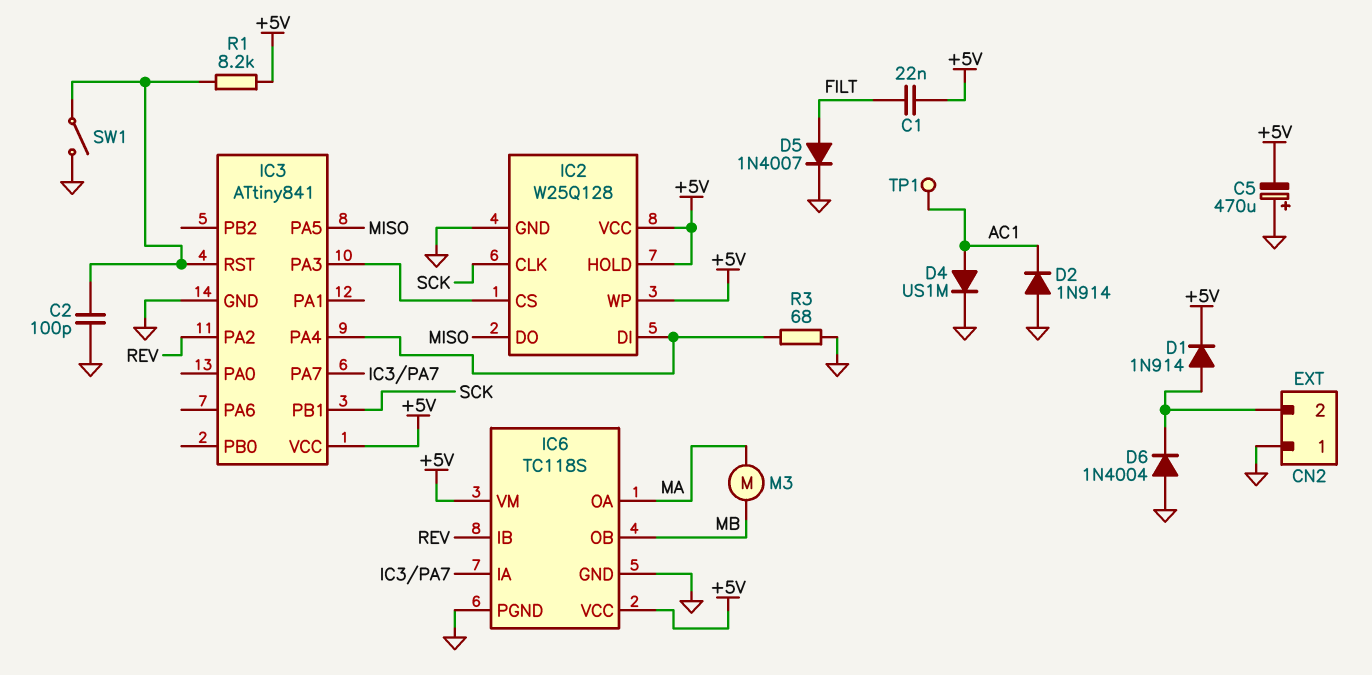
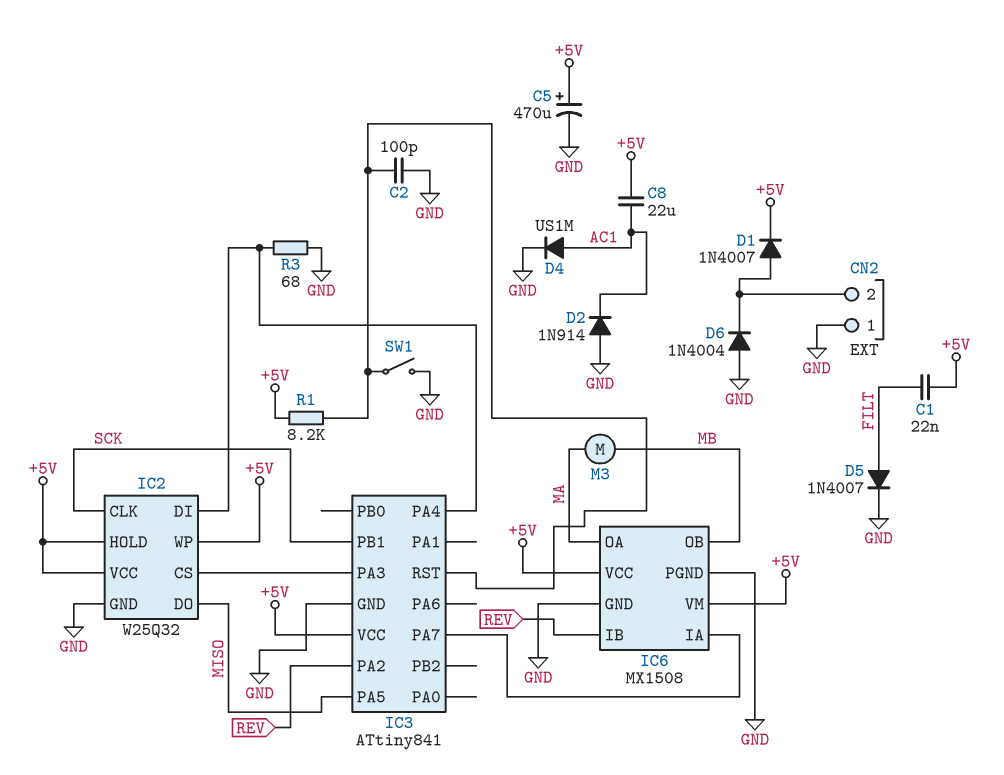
C5: 470uF (plus GND, minus +5V) -> 470uF (plus +5V, minus GND)
C8: none -> 22uF (+5V, AC1)
D1: diode 1N914 (A CN2/2, K +5V) -> diode 1N4007 (A CN2/2, K +5V)
IC2: W25Q128 -> W25Q32
IC6: TC118S -> MX1508
TP1: test point (AC1) -> none

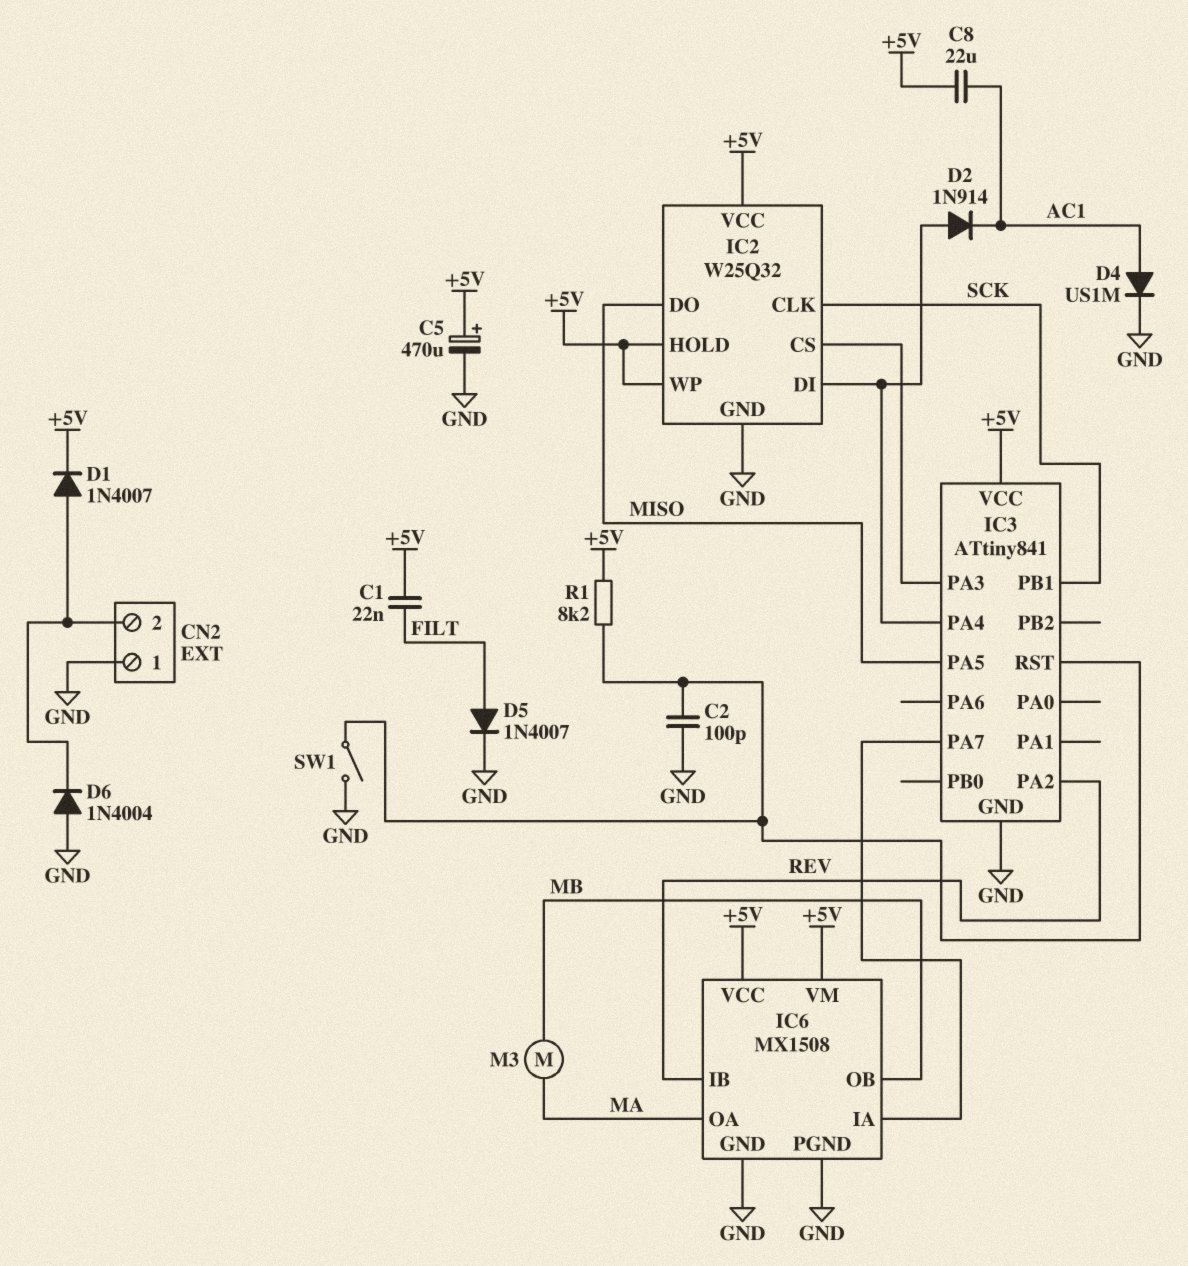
D2: diode 1N914 (A GND, K AC1) -> diode 1N914 (A IC2/DI, K AC1)
R3: 68 (GND, IC2/DI) -> none

